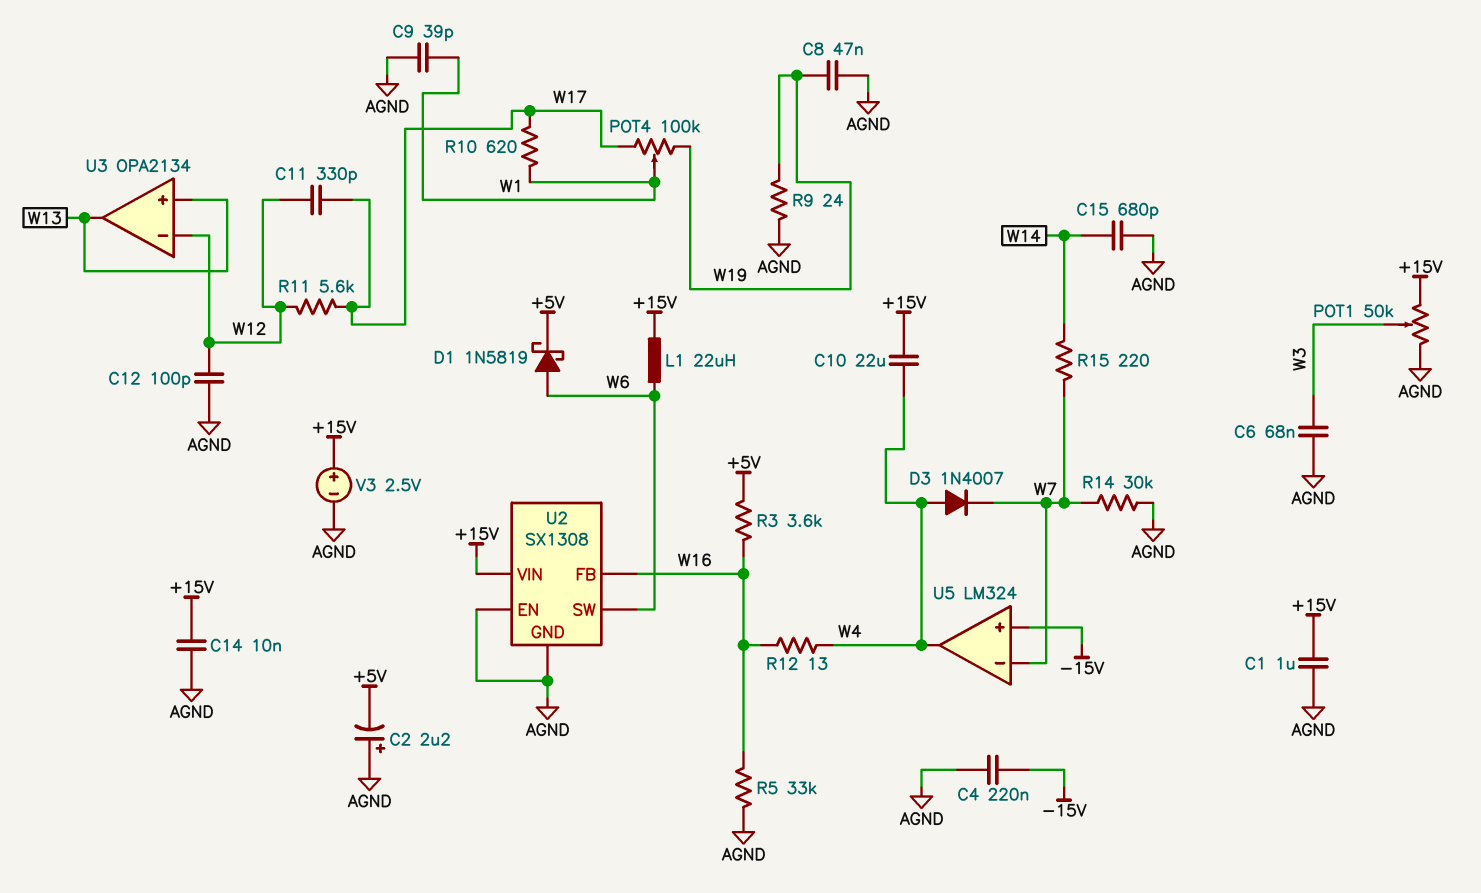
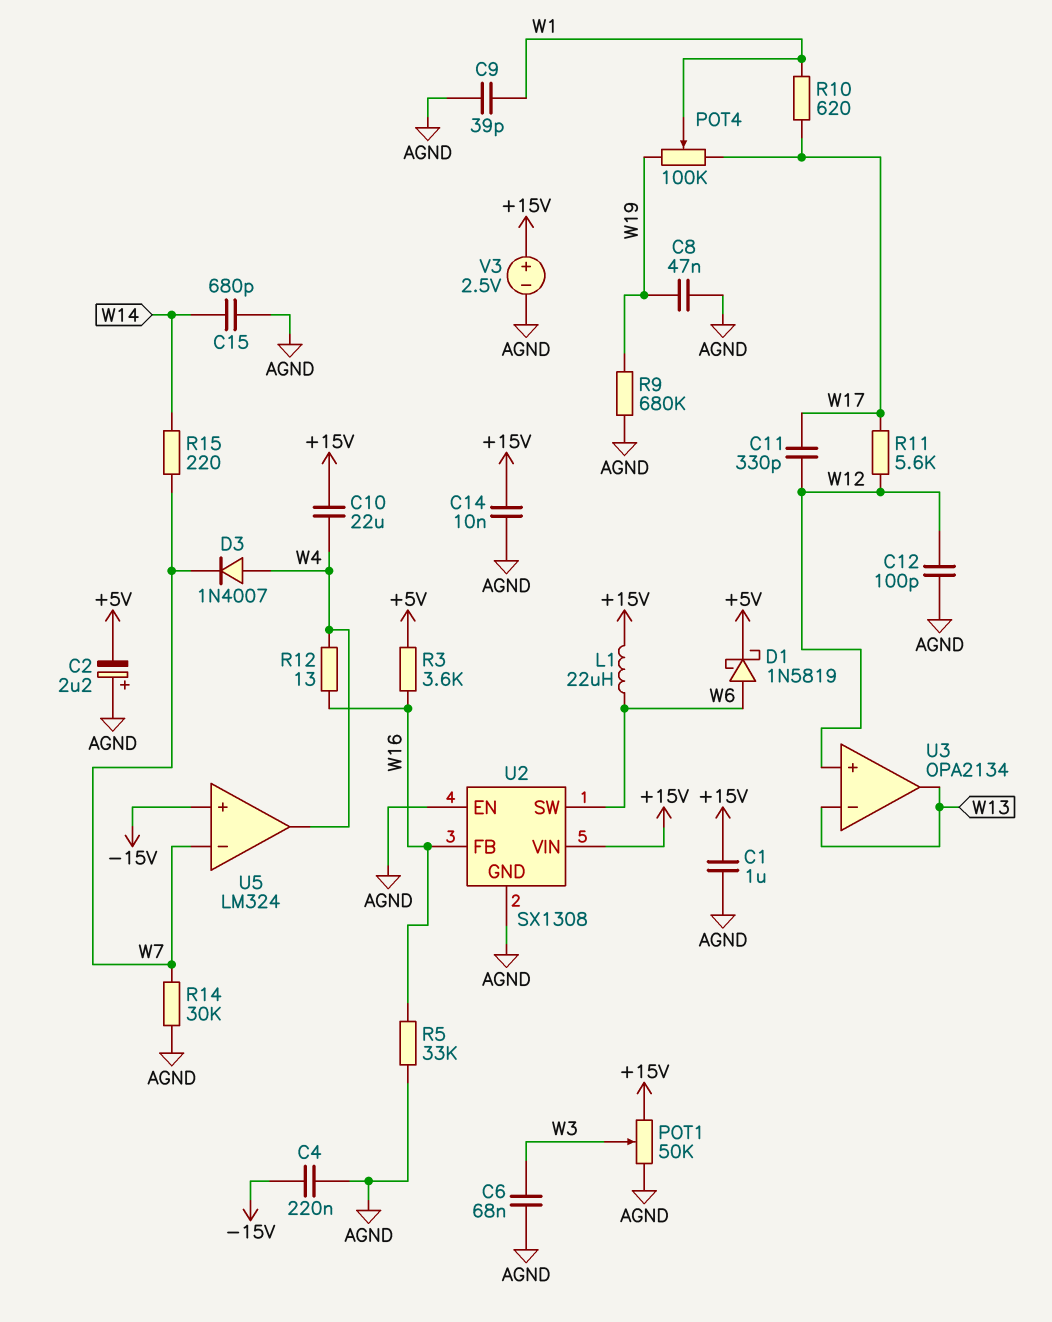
R9: 24 (AGND, W19) -> 680k (AGND, W19)
U3 pin in+: W13 -> W12
U3 pin in-: W12 -> W13

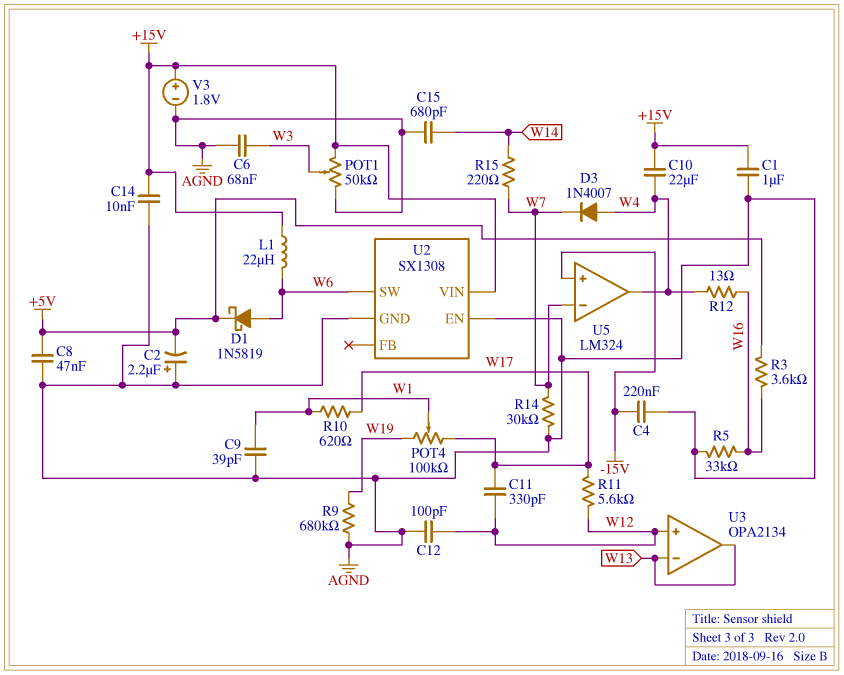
C8: 47nF (AGND, W19) -> 47nF (+5V, AGND)
U2 pin FB: W16 -> none
V3: 2.5V (plus +15V, minus AGND) -> 1.8V (plus +15V, minus AGND)

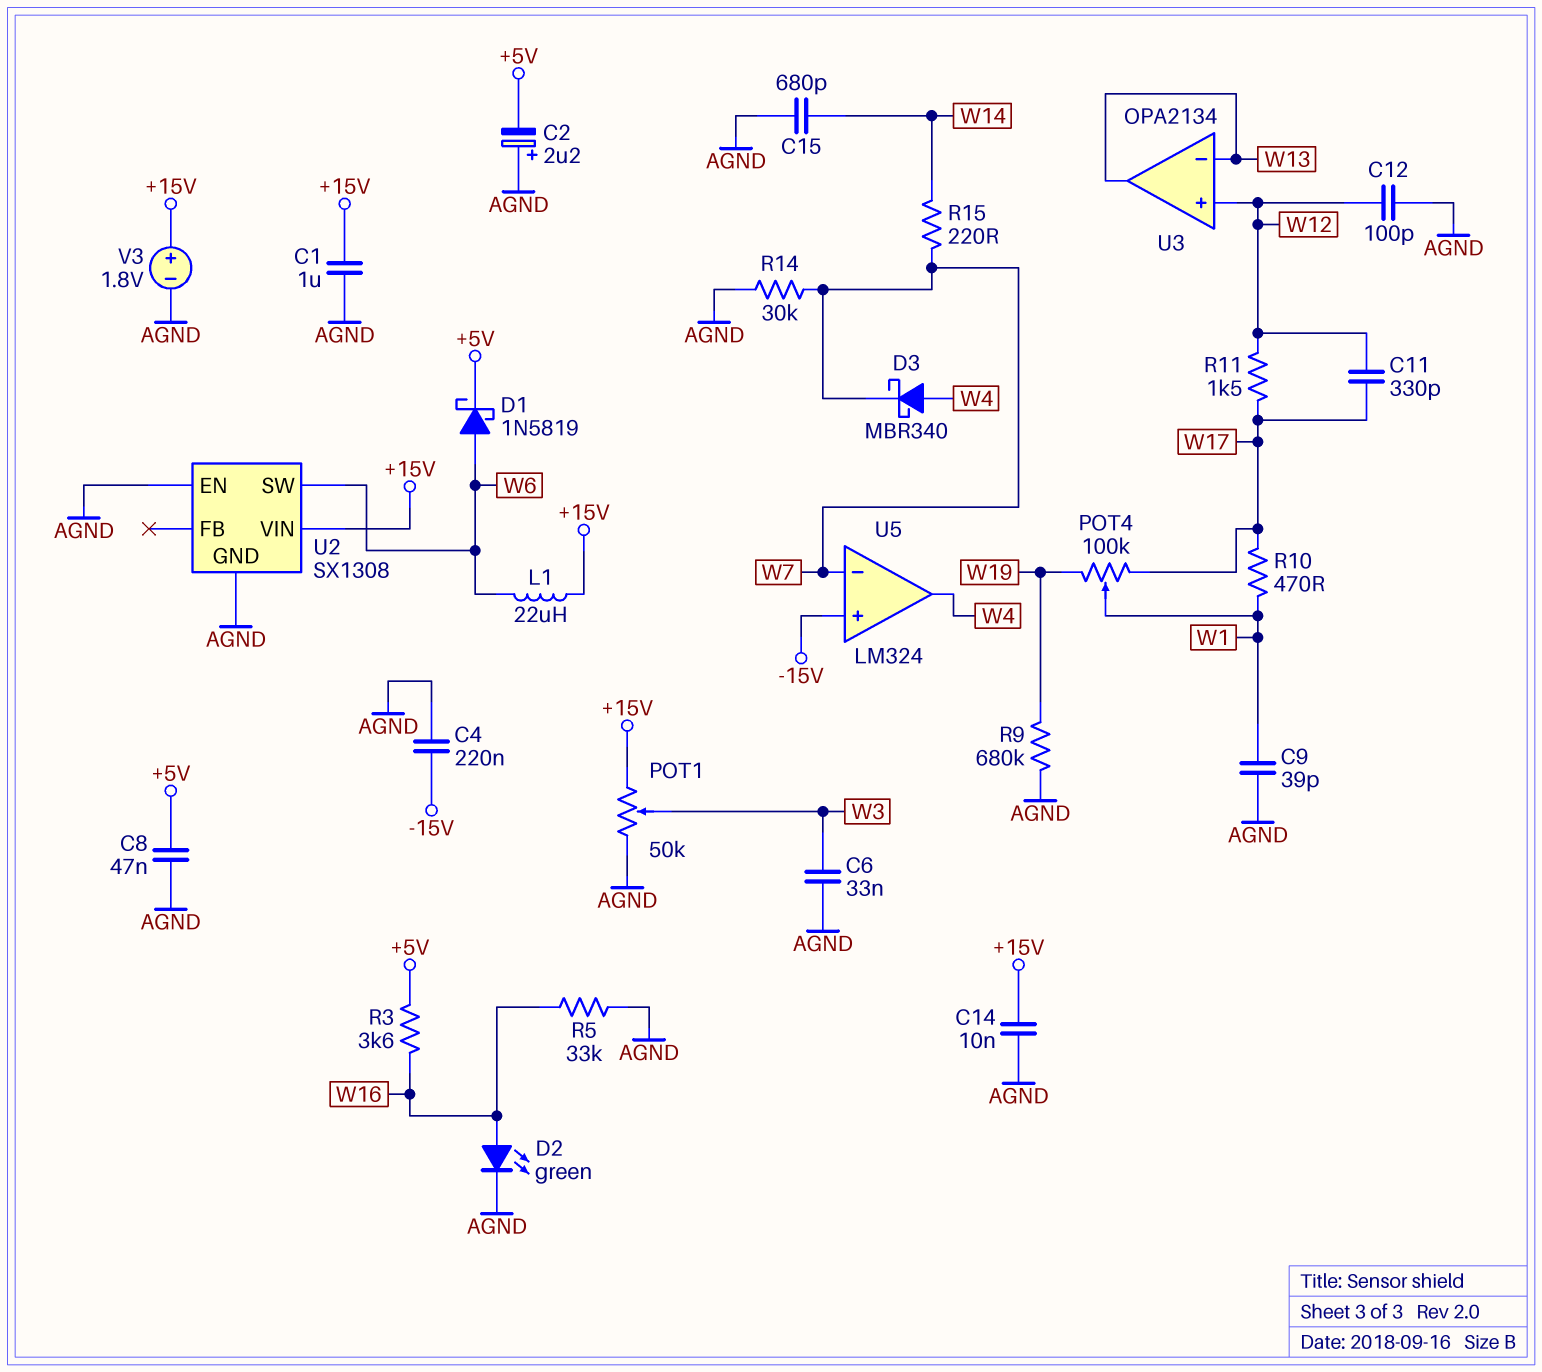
C6: 68nF (AGND, W3) -> 33nF (AGND, W3)
C10: 22uF (+15V, W4) -> none
D2: none -> LED green (A W16, K AGND)
D3: diode 1N4007 (A W4, K W7) -> schottky MBR340 (A W4, K W7)
R10: 620 (W1, W17) -> 470 (W1, W17)
R11: 5.6k (W12, W17) -> 1.5k (W12, W17)
R12: 13 (W4, W16) -> none

